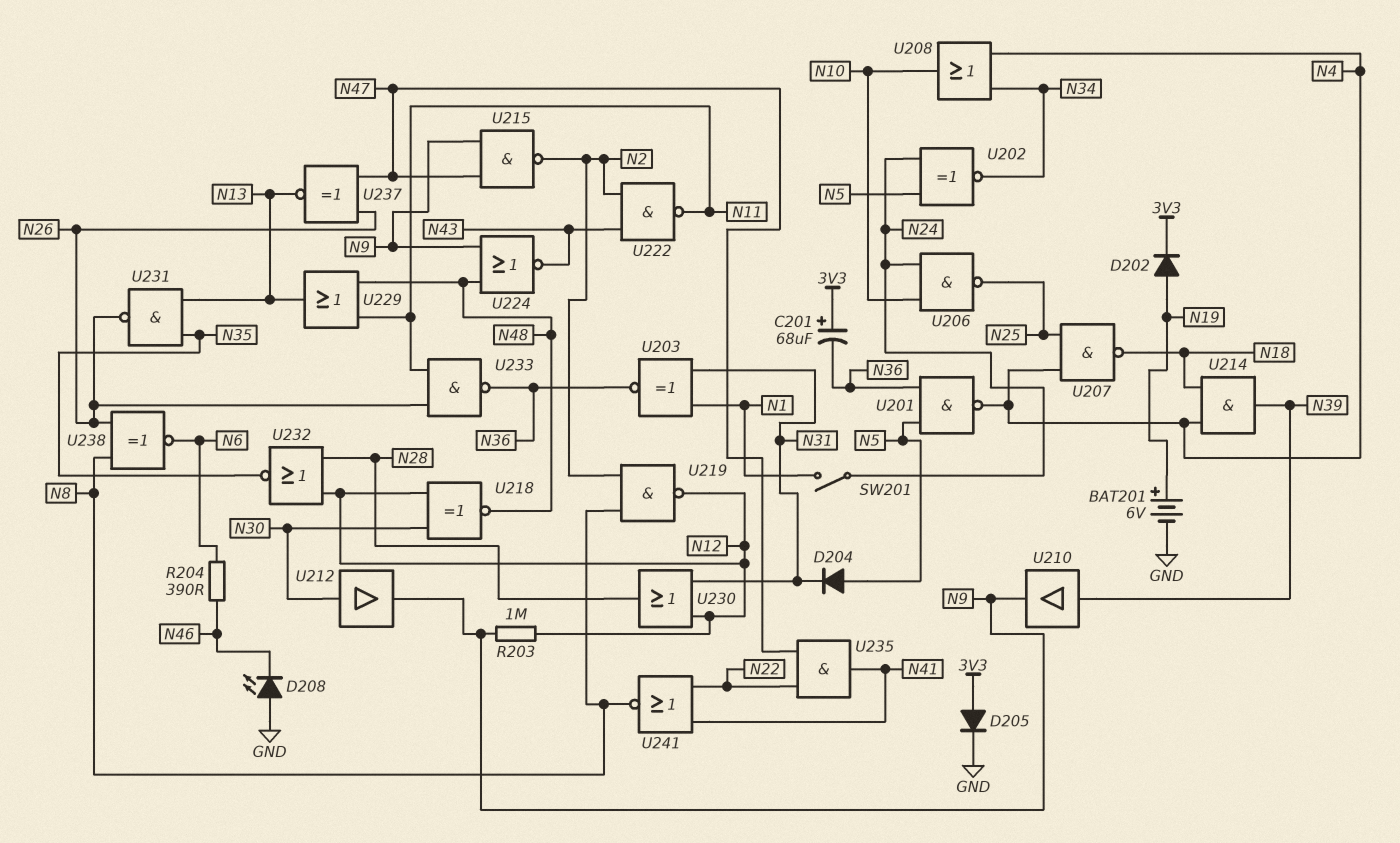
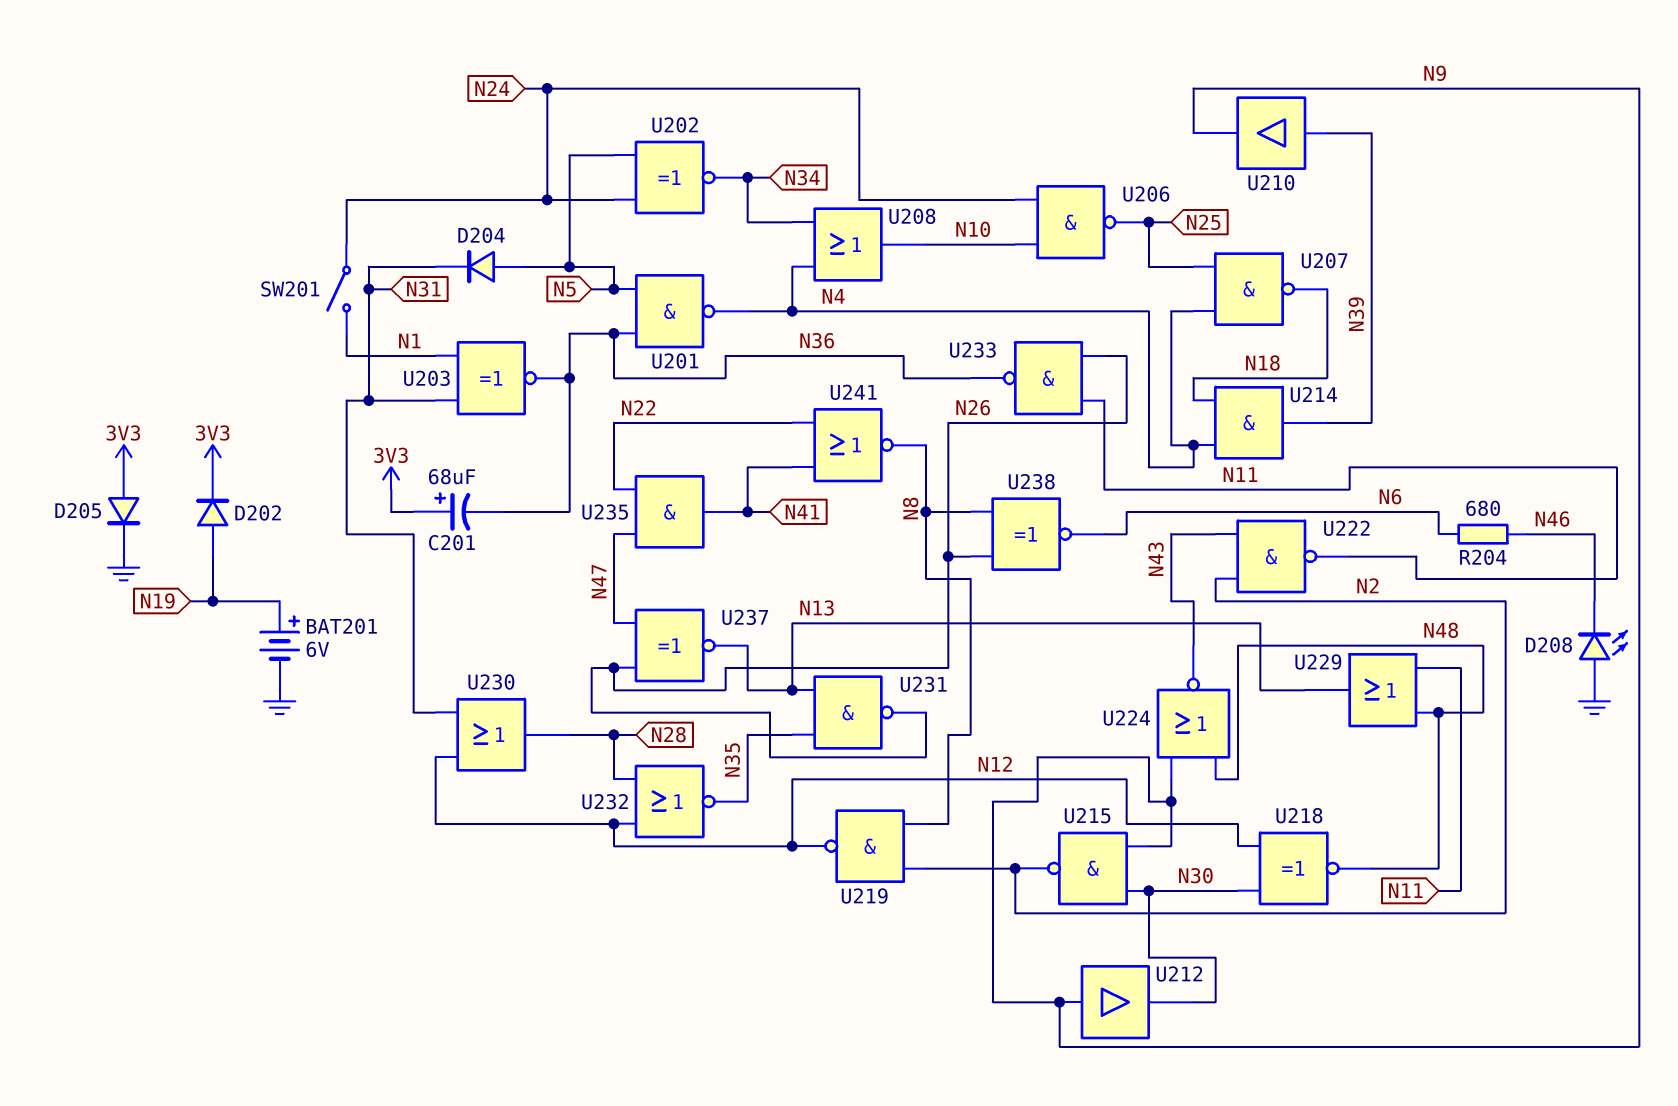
R203: 1M (N9, N12) -> none
R204: 390 (N6, N46) -> 680 (N6, N46)
U212: buffer (in N30, out N9) -> buffer (in N9, out N30)
U215: NAND (in N9, in N47, out N2) -> NAND (in N9, in N30, out N2)

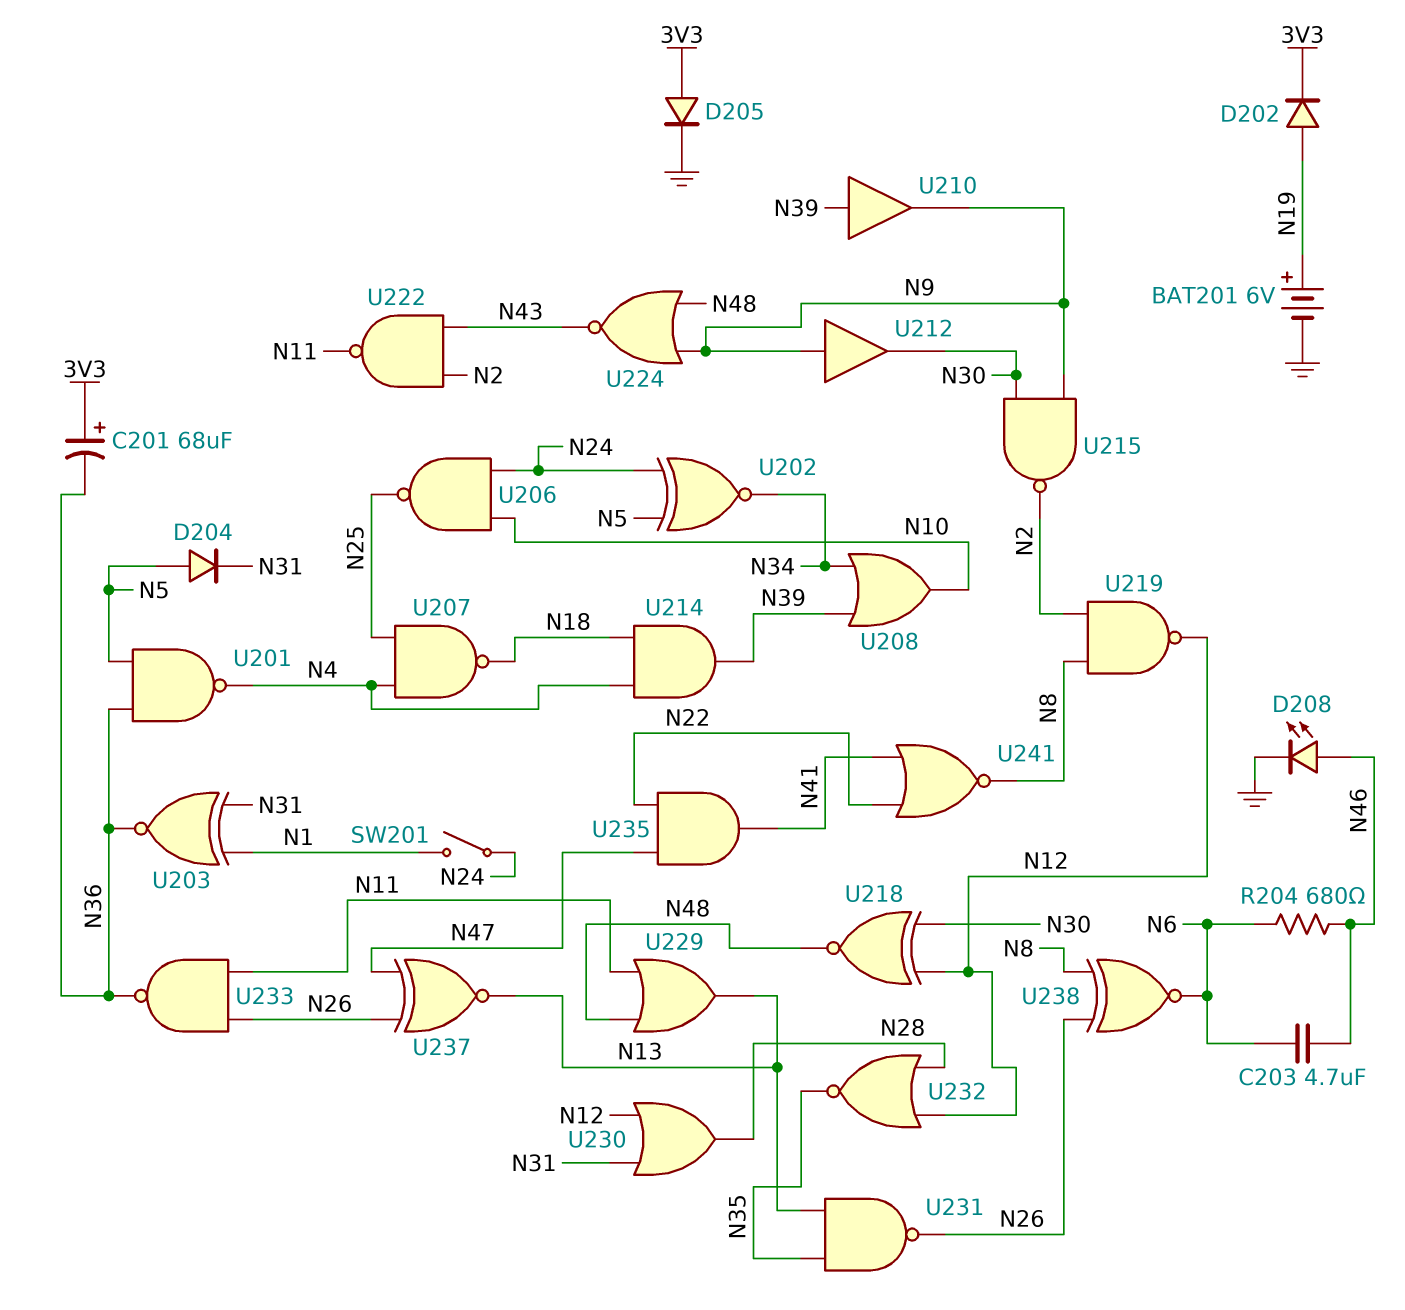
C203: none -> 4.7uF (N6, N46)
D208: LED (A GND, K N46) -> LED (A N46, K GND)
U208: OR (in N4, in N34, out N10) -> OR (in N34, in N39, out N10)

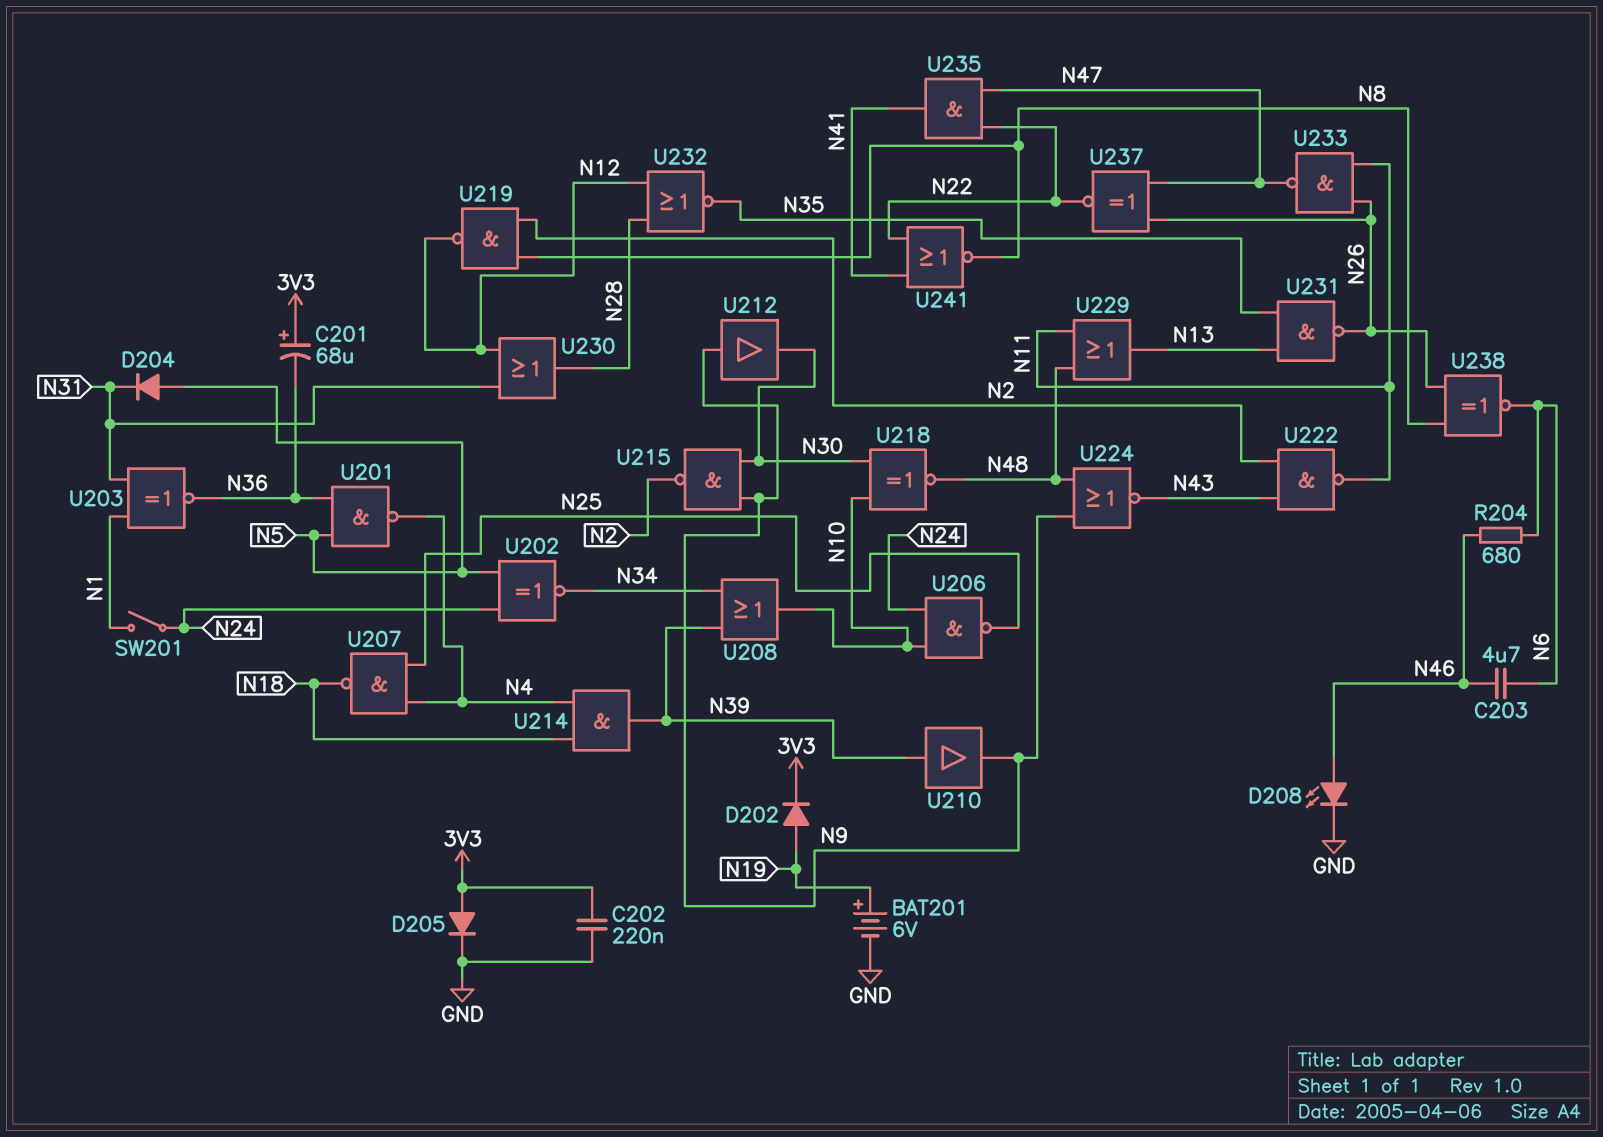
C202: none -> 220nF (3V3, GND)
U218: XNOR (in N12, in N30, out N48) -> XNOR (in N10, in N30, out N48)
U233: NAND (in N11, in N26, out N36) -> NAND (in N11, in N26, out N47)
U237: XNOR (in N26, in N47, out N13) -> XNOR (in N26, in N47, out N22)

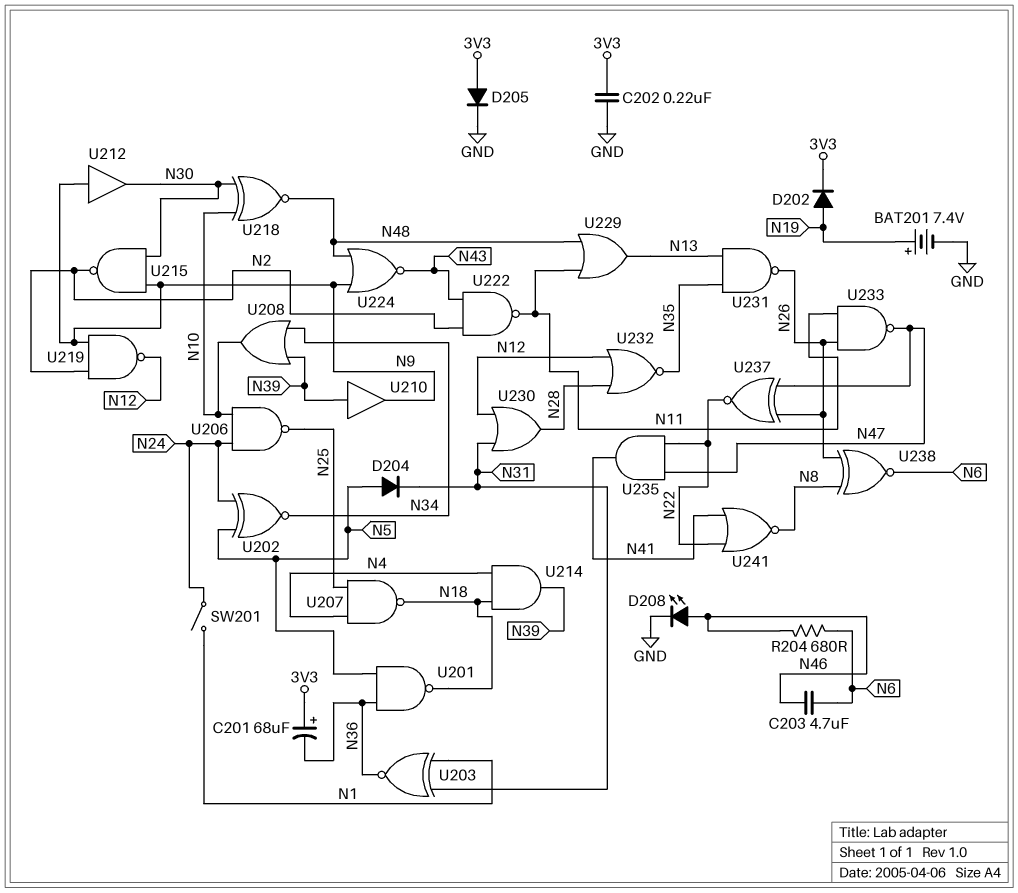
BAT201: 6V (plus N19, minus GND) -> 7.4V (plus N19, minus GND)
U201: NAND (in N5, in N36, out N4) -> NAND (in N5, in N36, out N18)
U219: NAND (in N2, in N8, out N12) -> NAND (in N2, in N9, out N12)

